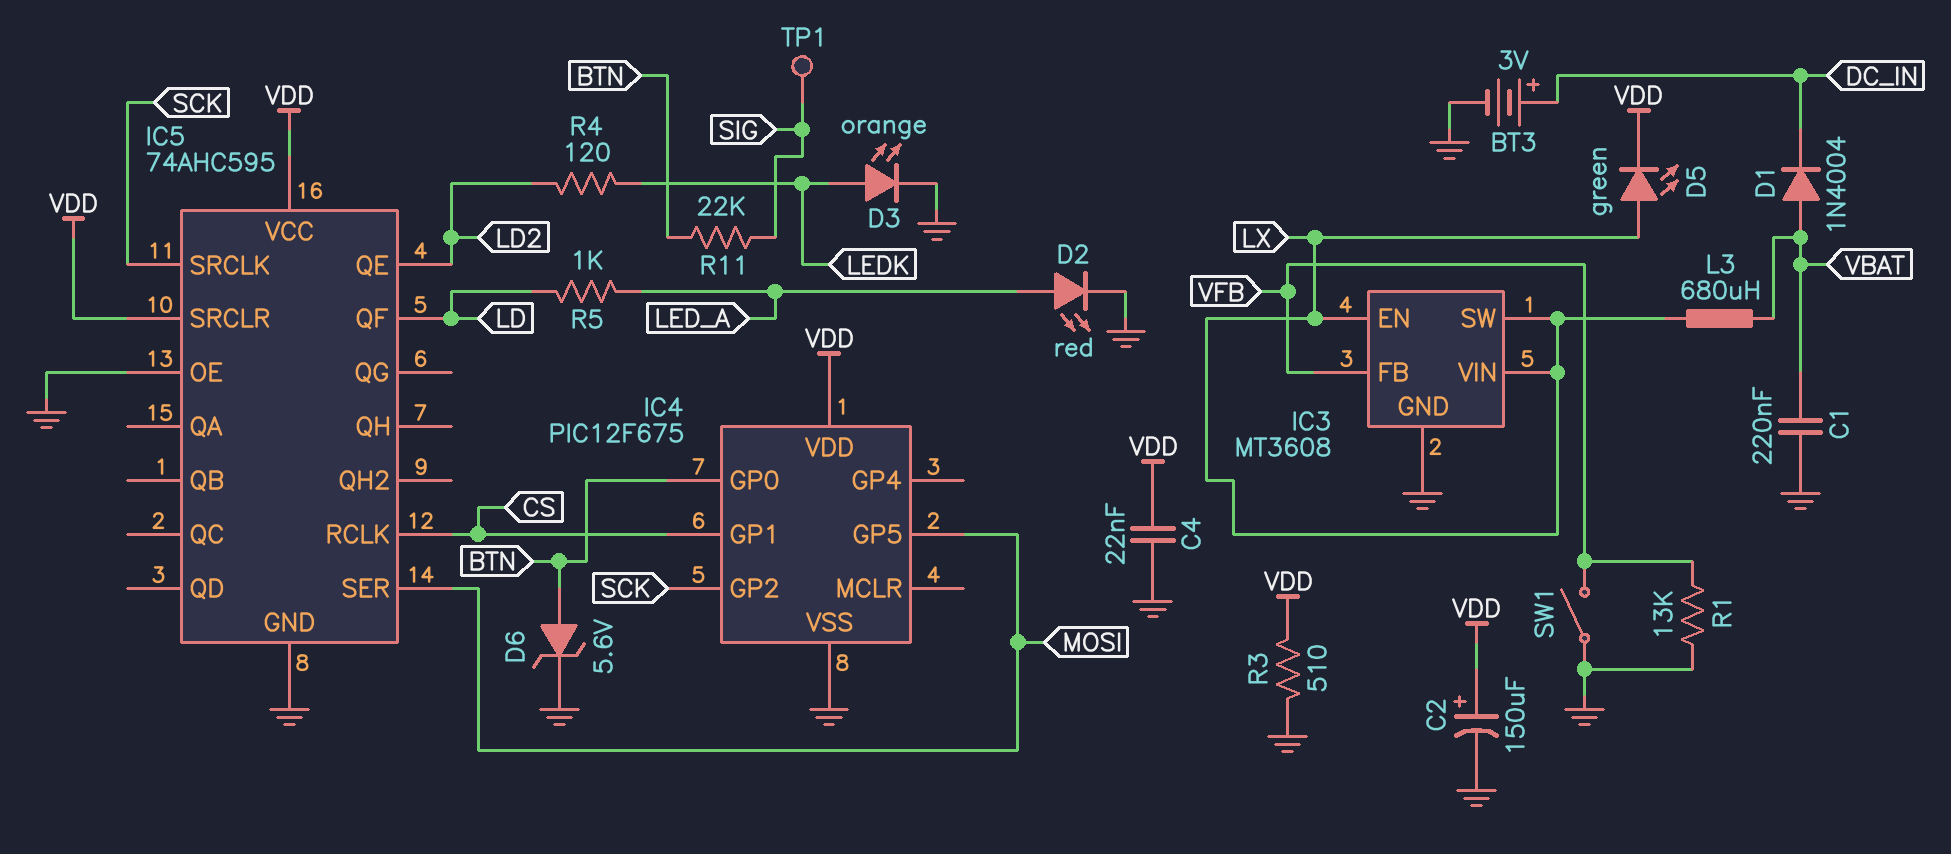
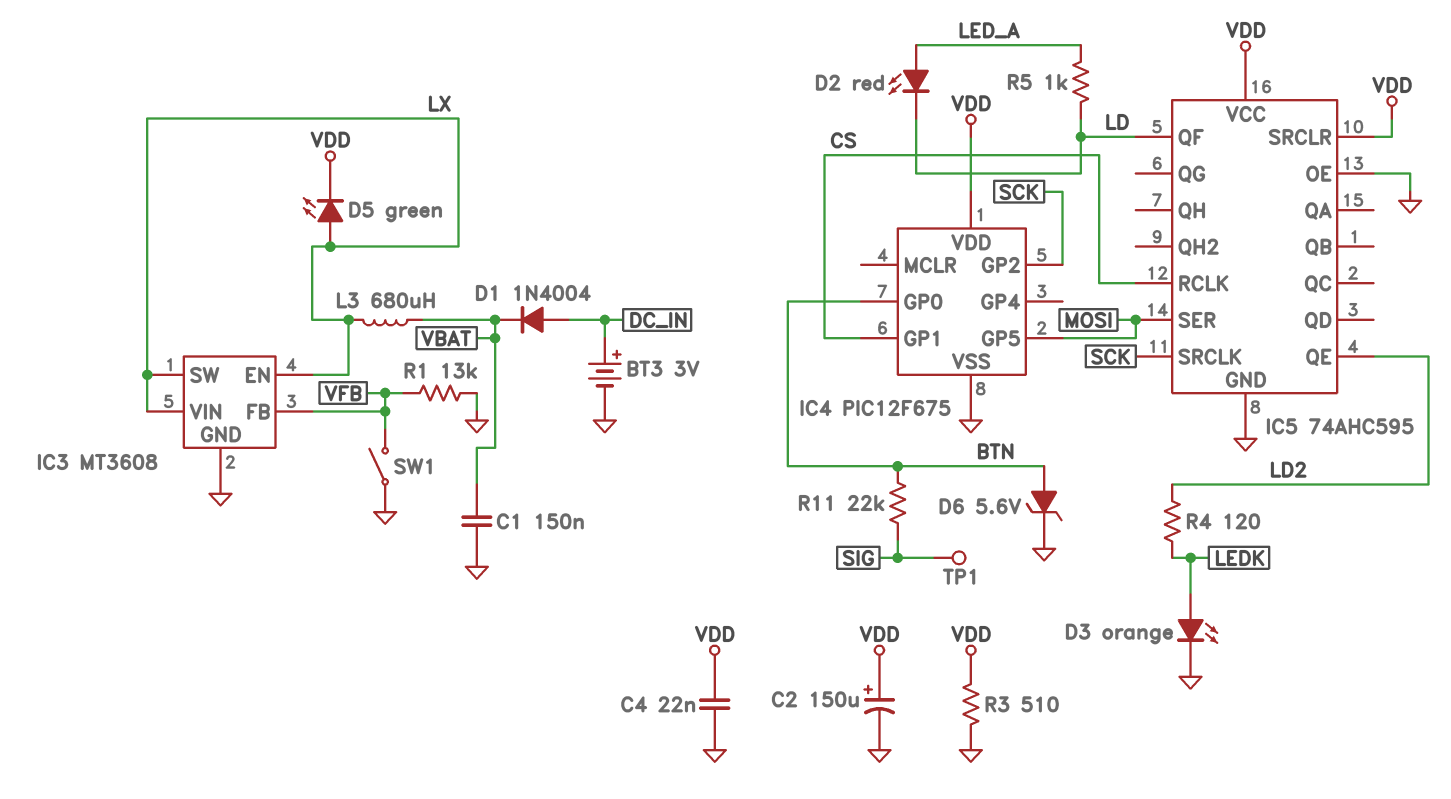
C1: 220nF (GND, VBAT) -> 150nF (GND, VBAT)
D1: diode 1N4004 (A VBAT, K DC_IN) -> diode 1N4004 (A DC_IN, K VBAT)
D2: LED red (A LED_A, K GND) -> LED red (A LED_A, K LD)

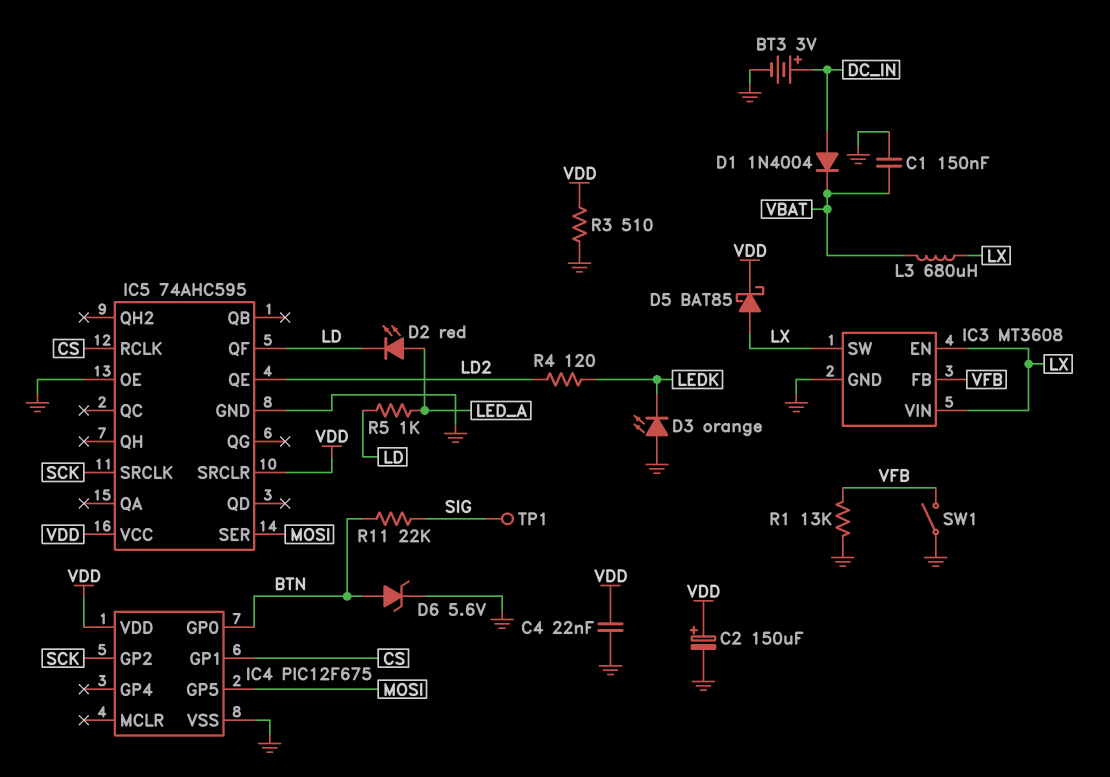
D3: LED orange (A LEDK, K GND) -> LED orange (A GND, K LEDK)
D5: LED green (A LX, K VDD) -> schottky BAT85 (A LX, K VDD)

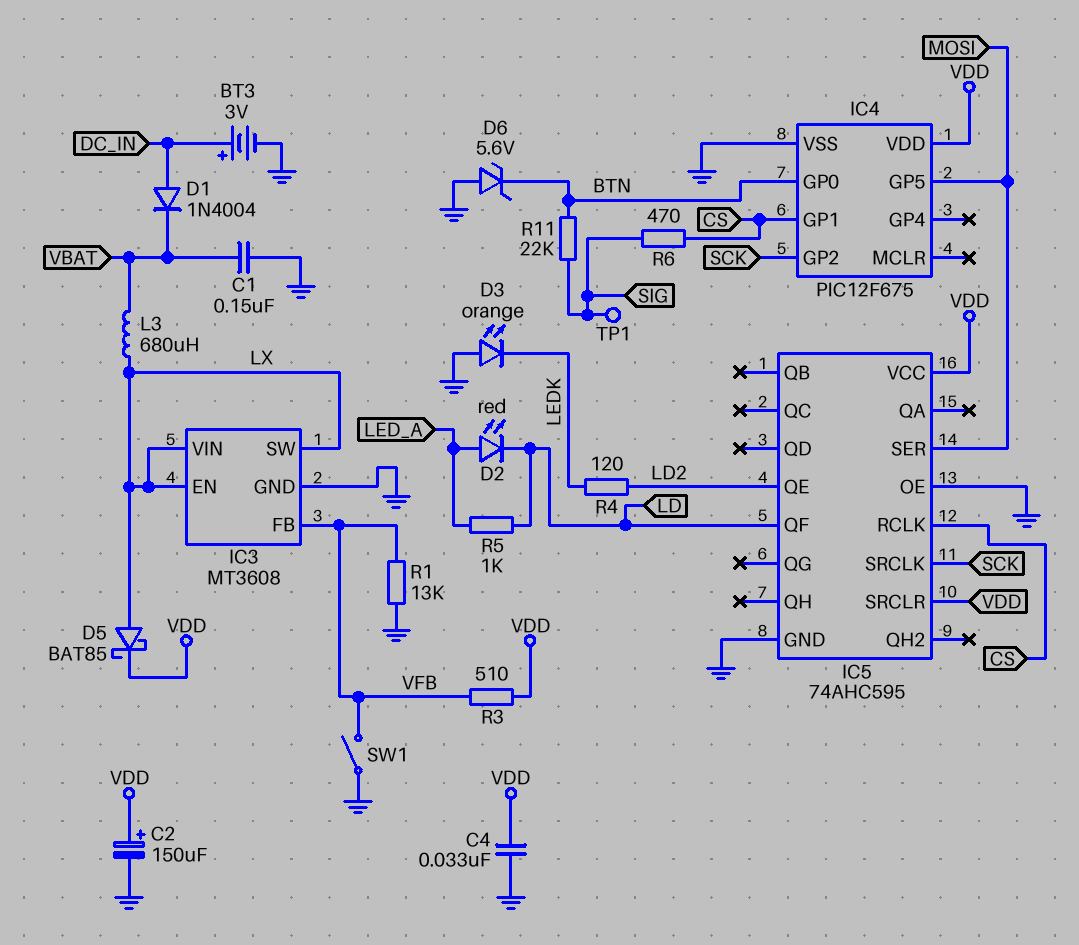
C4: 22nF (GND, VDD) -> 33nF (GND, VDD)
D6: zener 5.6V (A BTN, K GND) -> zener 5.6V (A GND, K BTN)
R3: 510 (GND, VDD) -> 510 (VDD, VFB)
R6: none -> 470 (CS, SIG)

